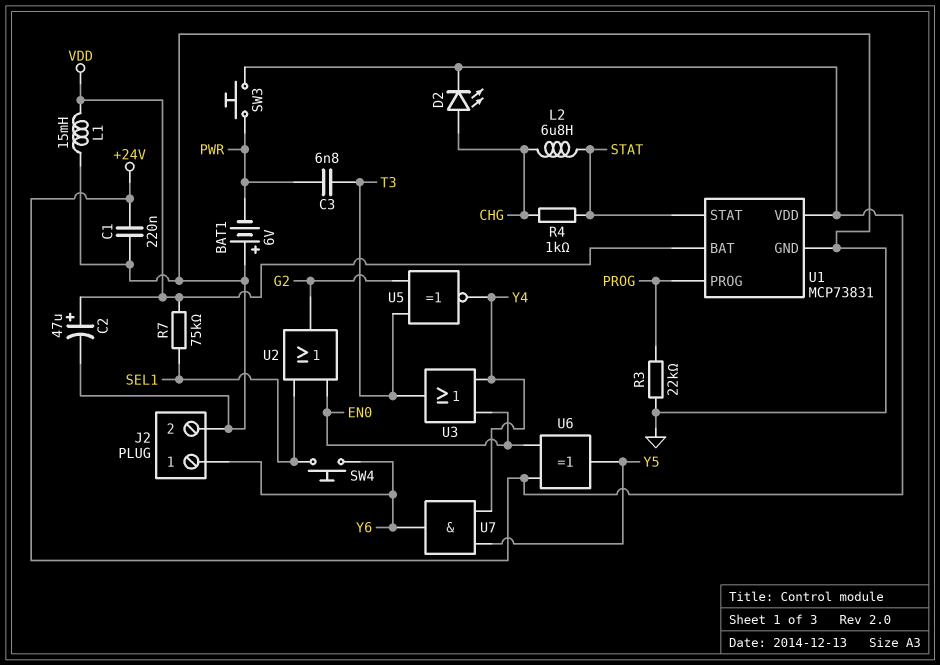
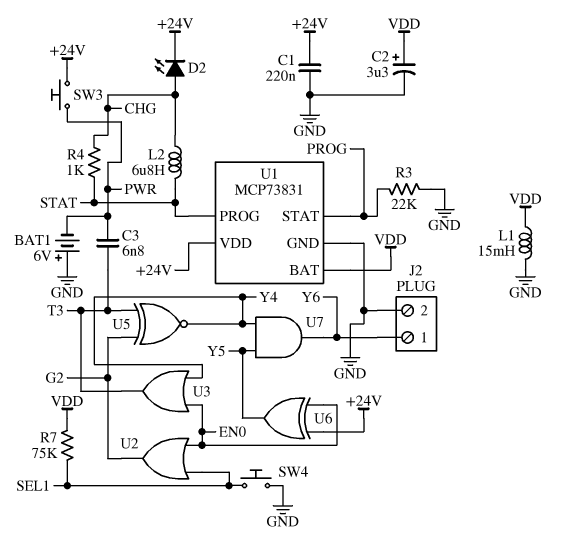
C2: 47uF (plus VDD, minus GND) -> 3.3uF (plus VDD, minus GND)
SW4: button (SEL1, Y6) -> button (GND, SEL1)
U1 pin PROG: PROG -> STAT
U1 pin STAT: STAT -> PROG

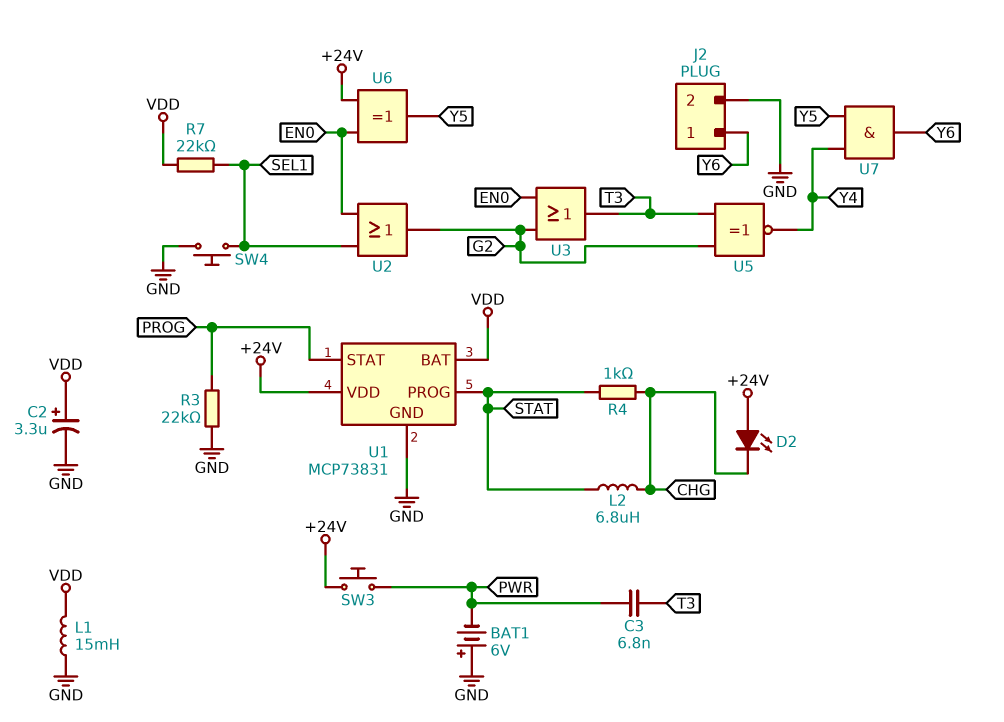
C1: 220nF (+24V, GND) -> none
D2: LED (A CHG, K +24V) -> LED (A +24V, K CHG)
R7: 75k (SEL1, VDD) -> 22k (SEL1, VDD)
U3: OR (in EN0, in Y4, out T3) -> OR (in EN0, in G2, out T3)

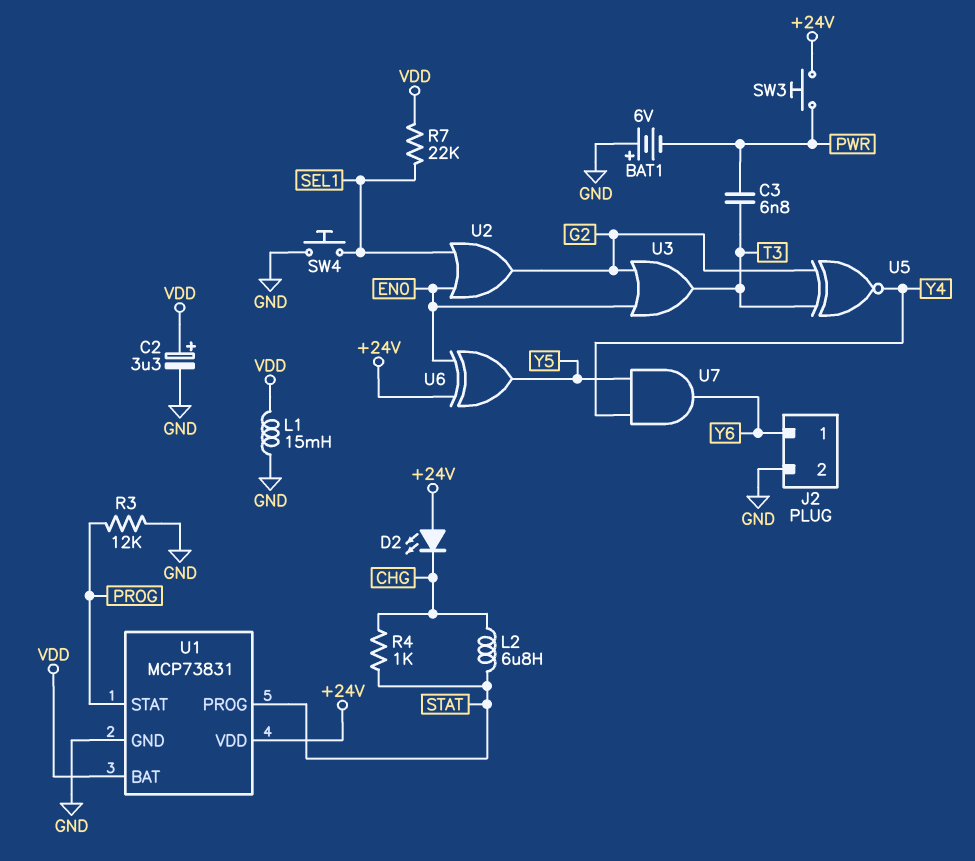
R3: 22k (GND, PROG) -> 12k (GND, PROG)

